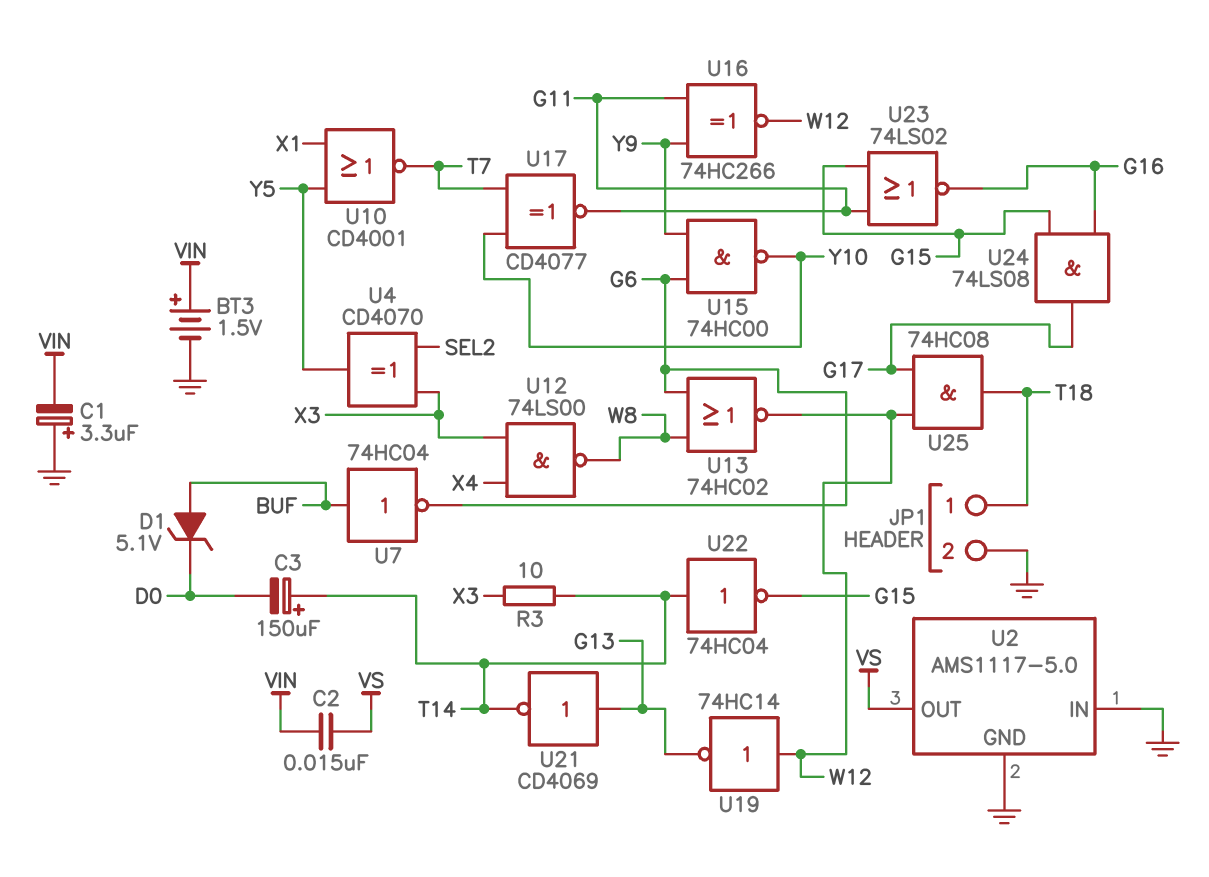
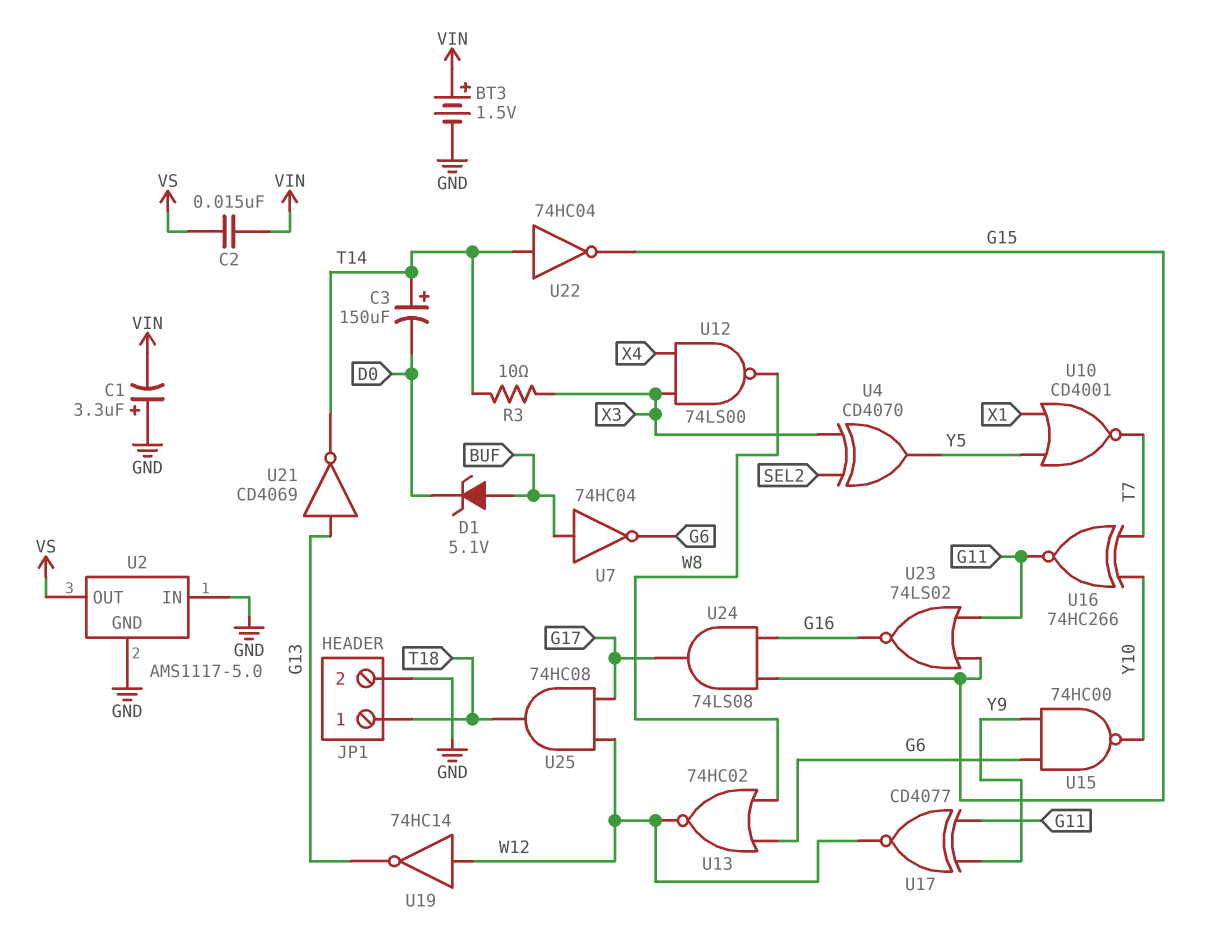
U16: XNOR 74HC266 (in G11, in Y9, out W12) -> XNOR 74HC266 (in T7, in Y10, out G11)
U17: XNOR CD4077 (in T7, in Y10, out G11) -> XNOR CD4077 (in G11, in Y9, out W12)

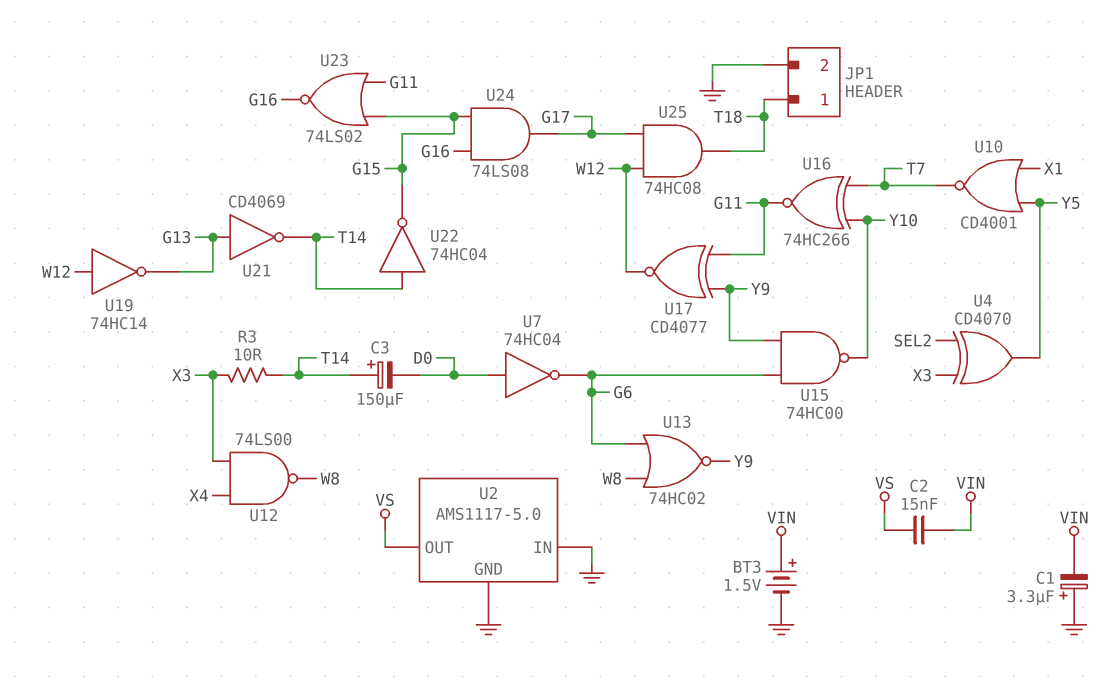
D1: zener 5.1V (A BUF, K D0) -> none
U7: NOT 74HC04 (in BUF, out G6) -> NOT 74HC04 (in D0, out G6)
U13: NOR 74HC02 (in G6, in W8, out W12) -> NOR 74HC02 (in G6, in W8, out Y9)

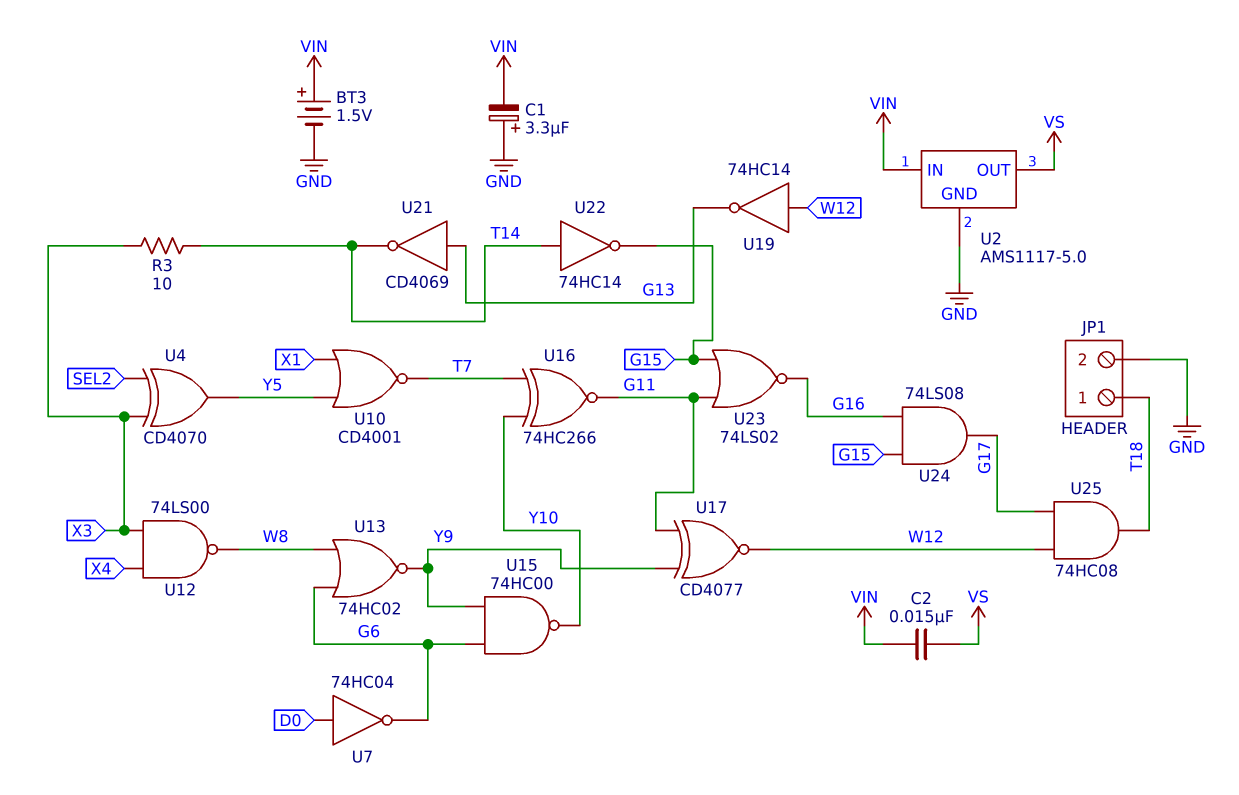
C3: 150uF (plus T14, minus D0) -> none
U2 pin IN: GND -> VIN
U22: NOT 74HC04 (in T14, out G15) -> NOT 74HC14 (in T14, out G15)

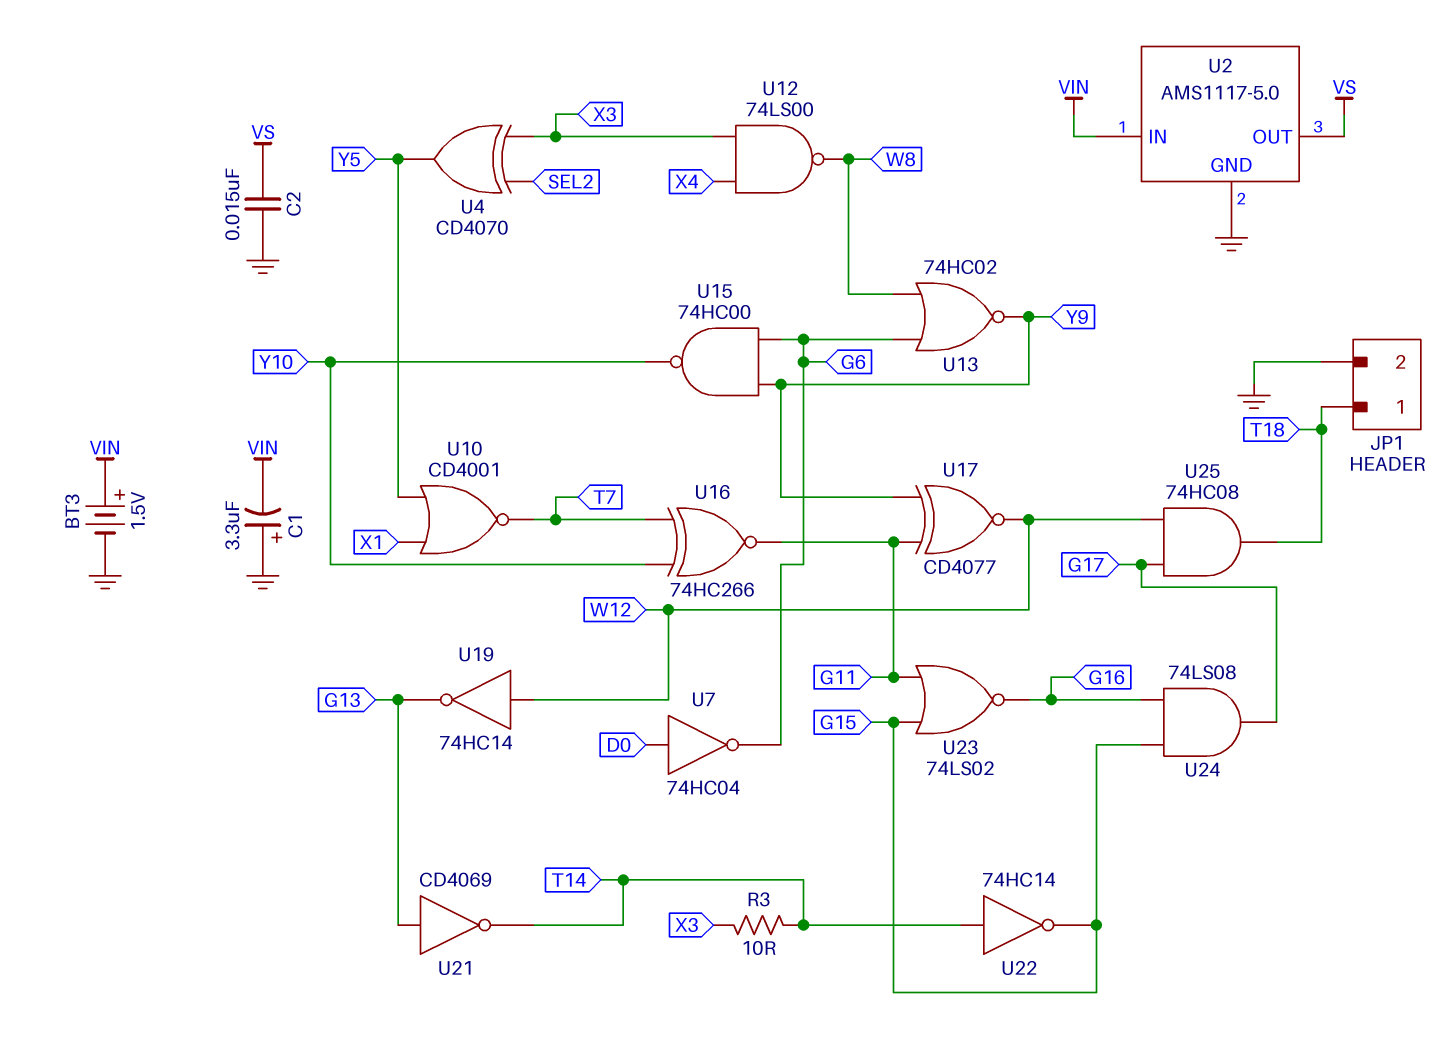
C2: 15nF (VIN, VS) -> 15nF (GND, VS)

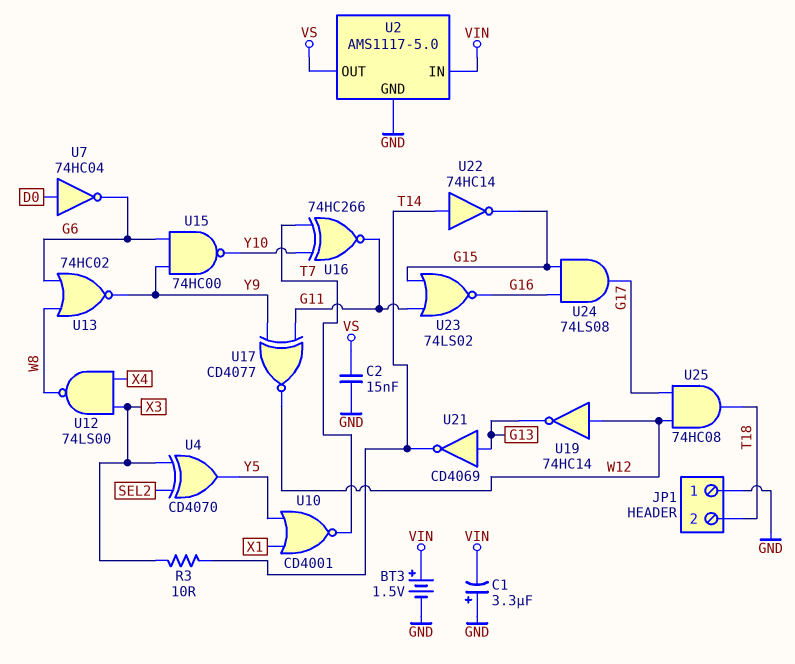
JP1 pin 1: T18 -> GND
JP1 pin 2: GND -> T18

